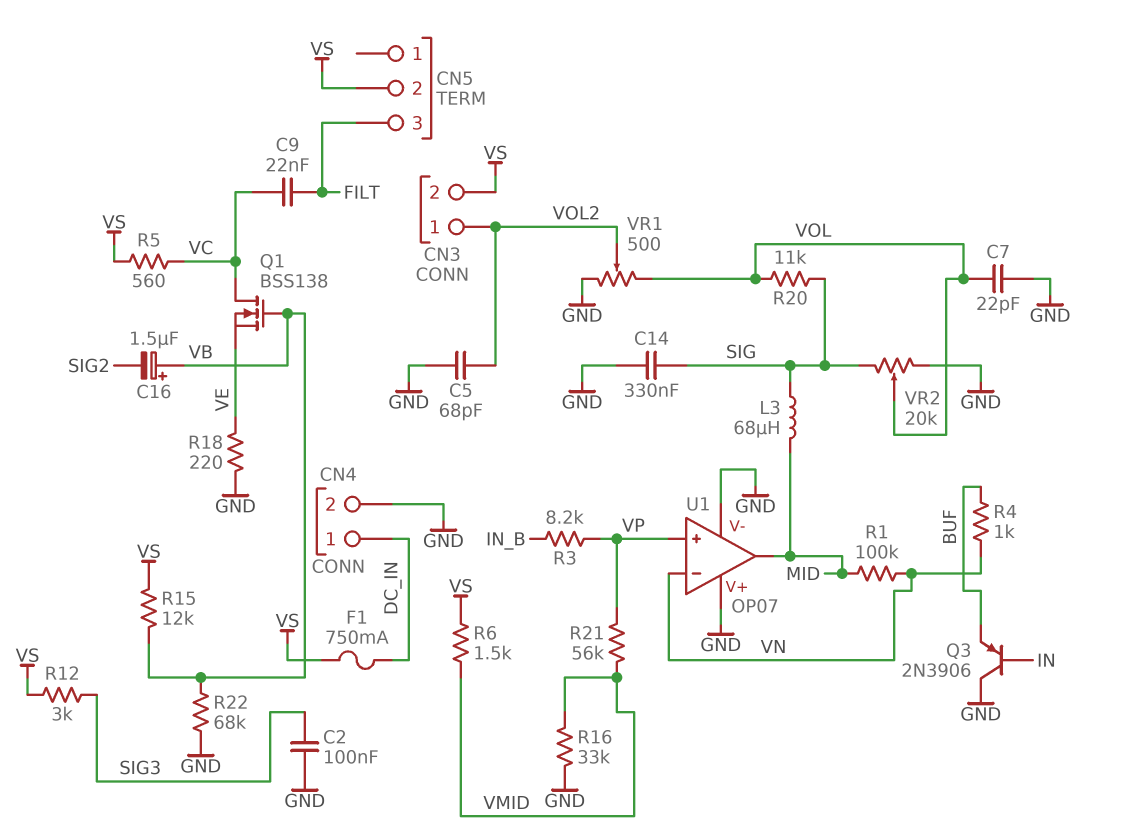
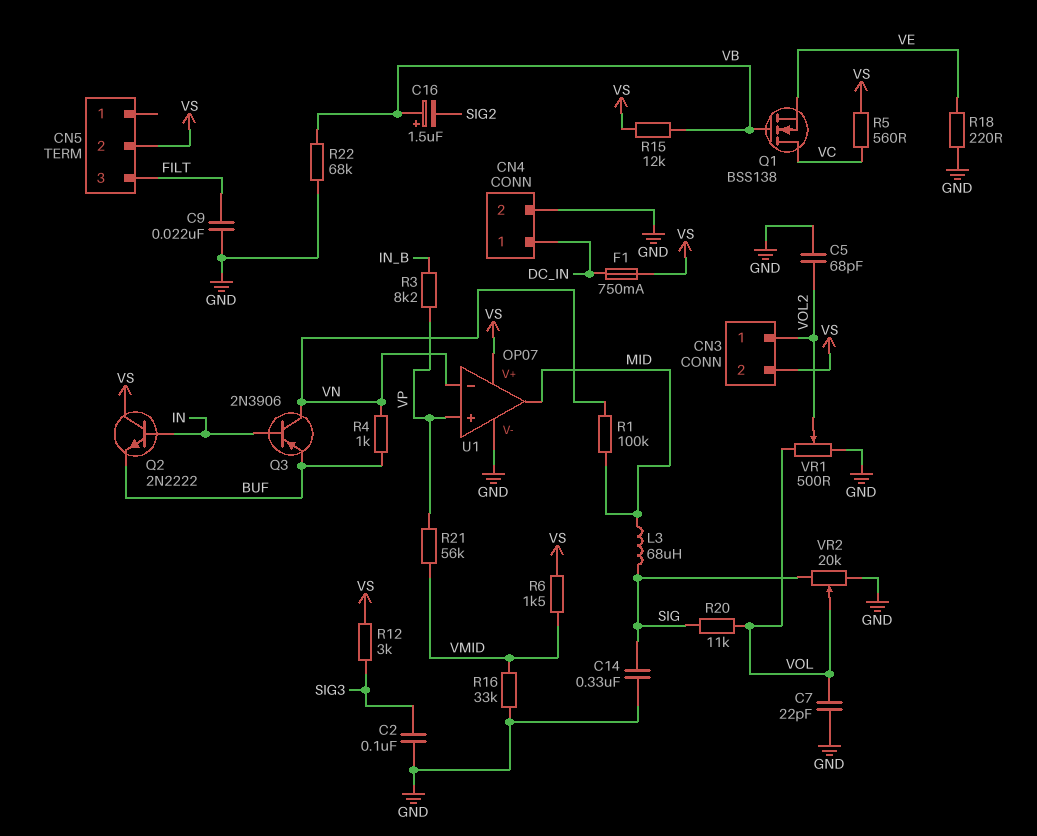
C9: 22nF (FILT, VC) -> 22nF (FILT, GND)
Q2: none -> NPN 2N2222 (B IN, C VS, E BUF)
Q3: PNP 2N3906 (B IN, C GND, E BUF) -> PNP 2N3906 (B IN, C VN, E BUF)
U1 pin V+: GND -> VS

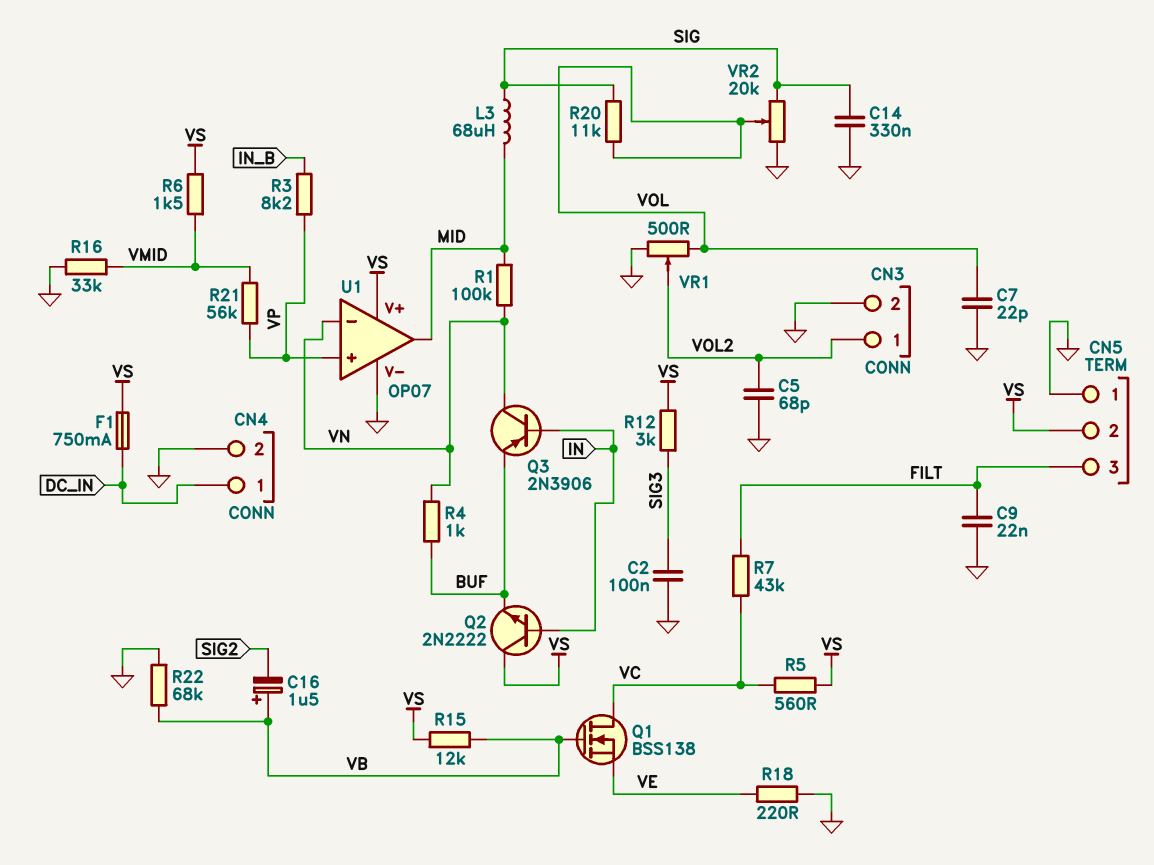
CN3 pin 2: VS -> GND
CN5 pin 1: none -> GND
R7: none -> 43k (FILT, VC)

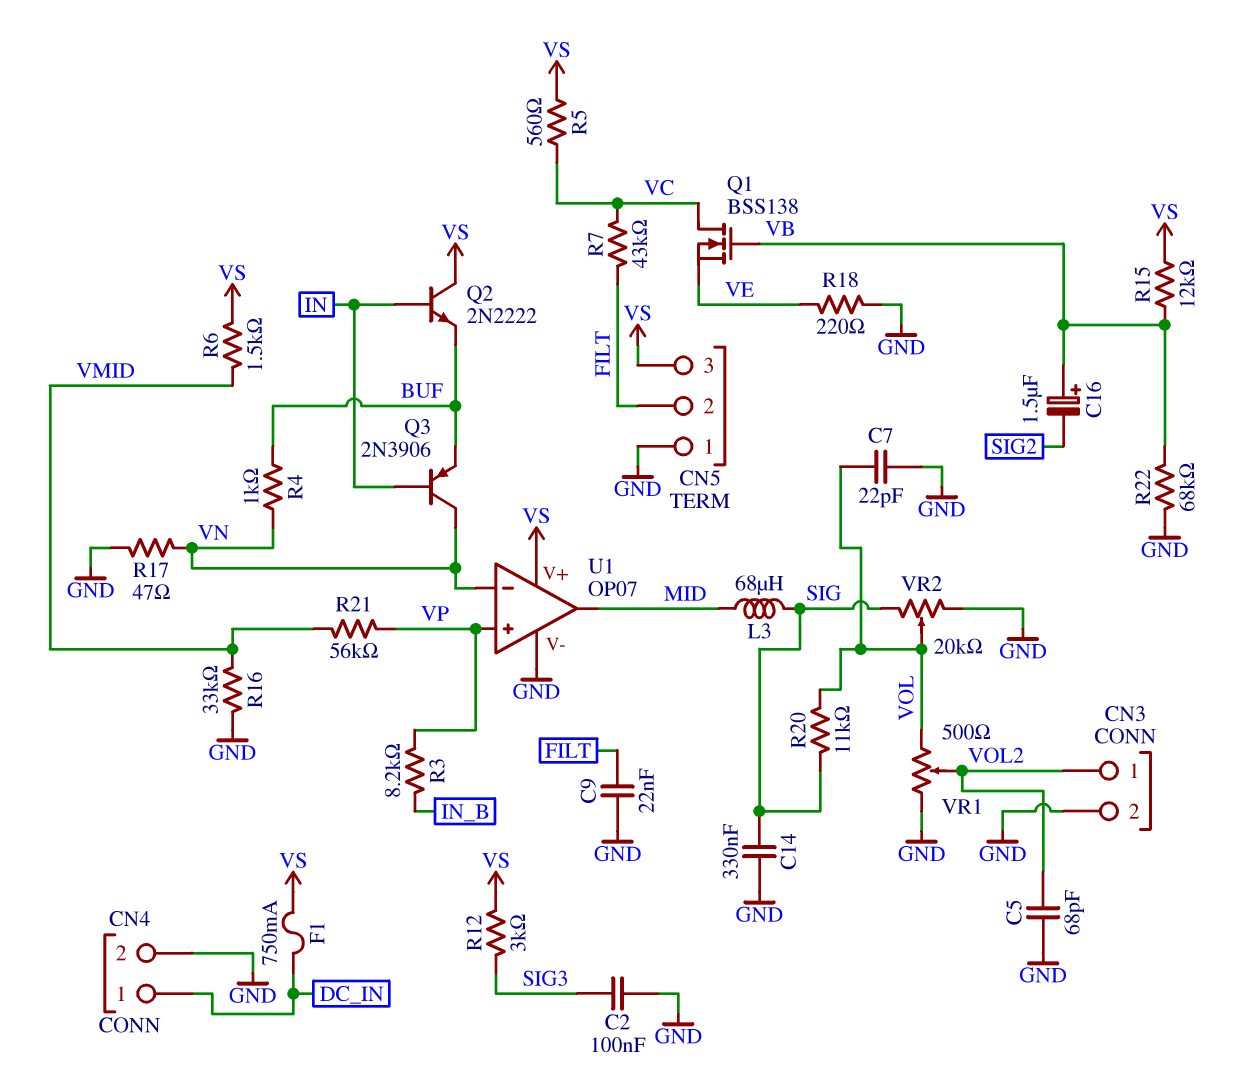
CN5 pin 2: VS -> FILT
CN5 pin 3: FILT -> VS
R1: 100k (MID, VN) -> none
R17: none -> 47 (GND, VN)

